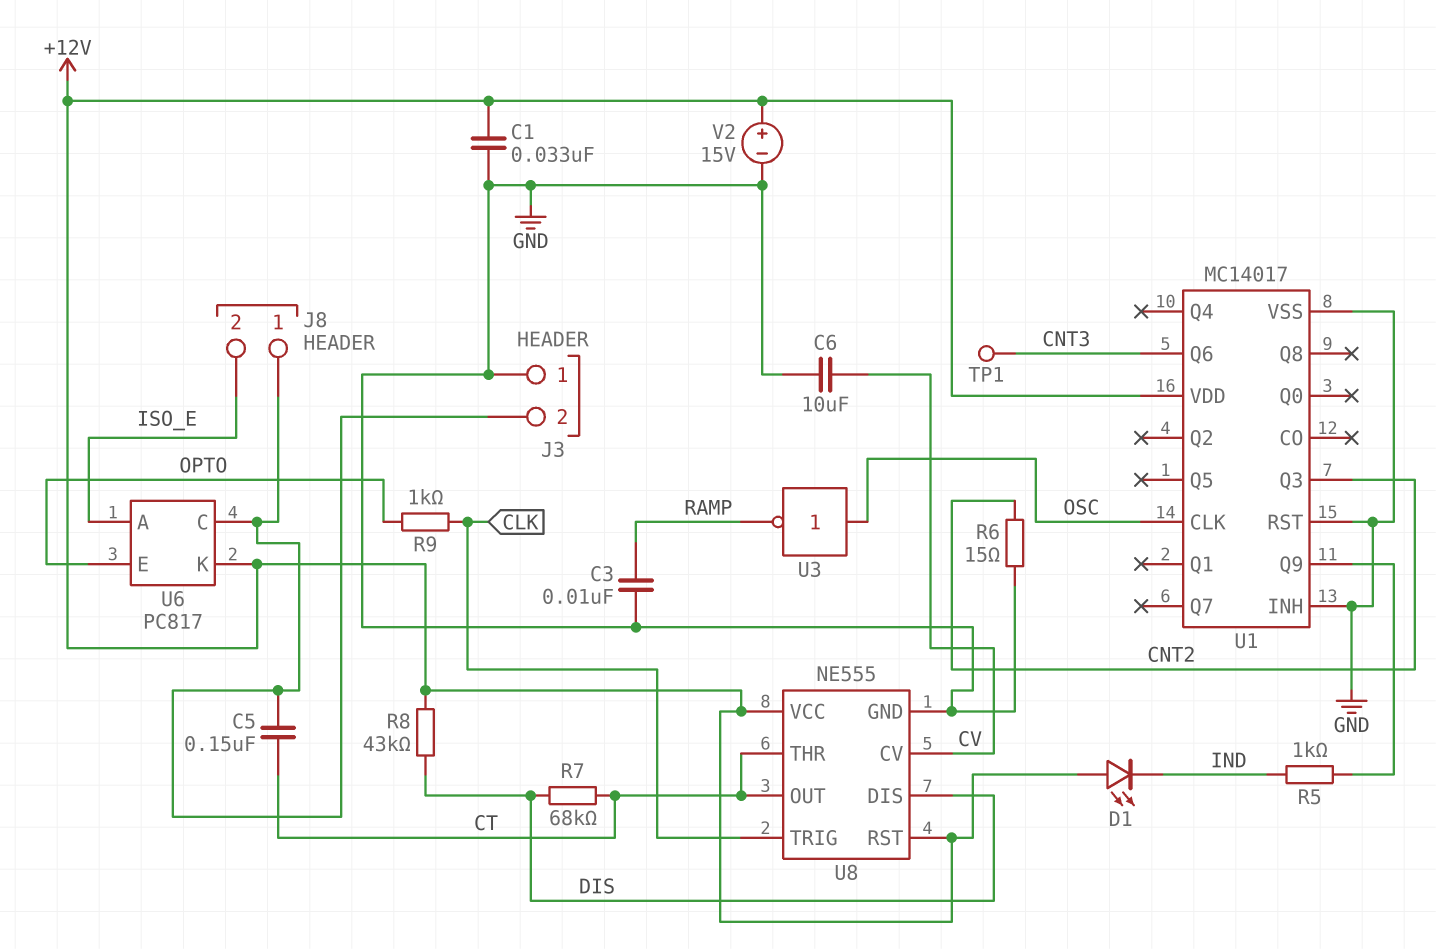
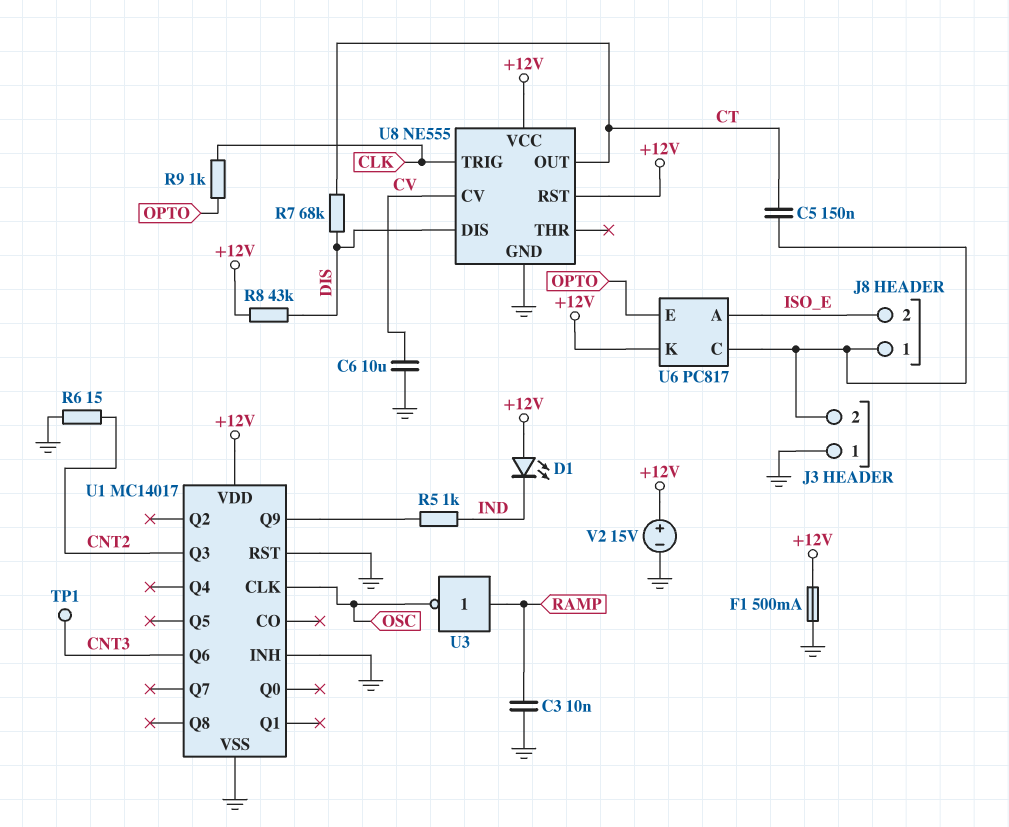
C1: 33nF (+12V, GND) -> none
F1: none -> 500mA (+12V, GND)
U3: NOT (in OSC, out RAMP) -> NOT (in RAMP, out OSC)
U8 pin THR: CT -> none

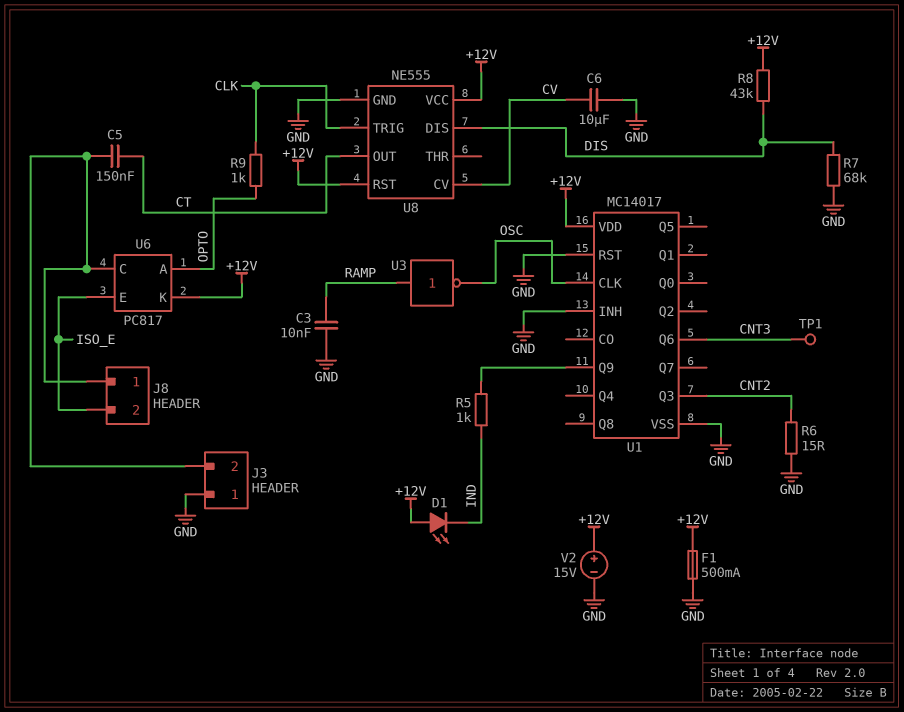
R7: 68k (CT, DIS) -> 68k (DIS, GND)
U6 pin A: ISO_E -> OPTO
U6 pin E: OPTO -> ISO_E

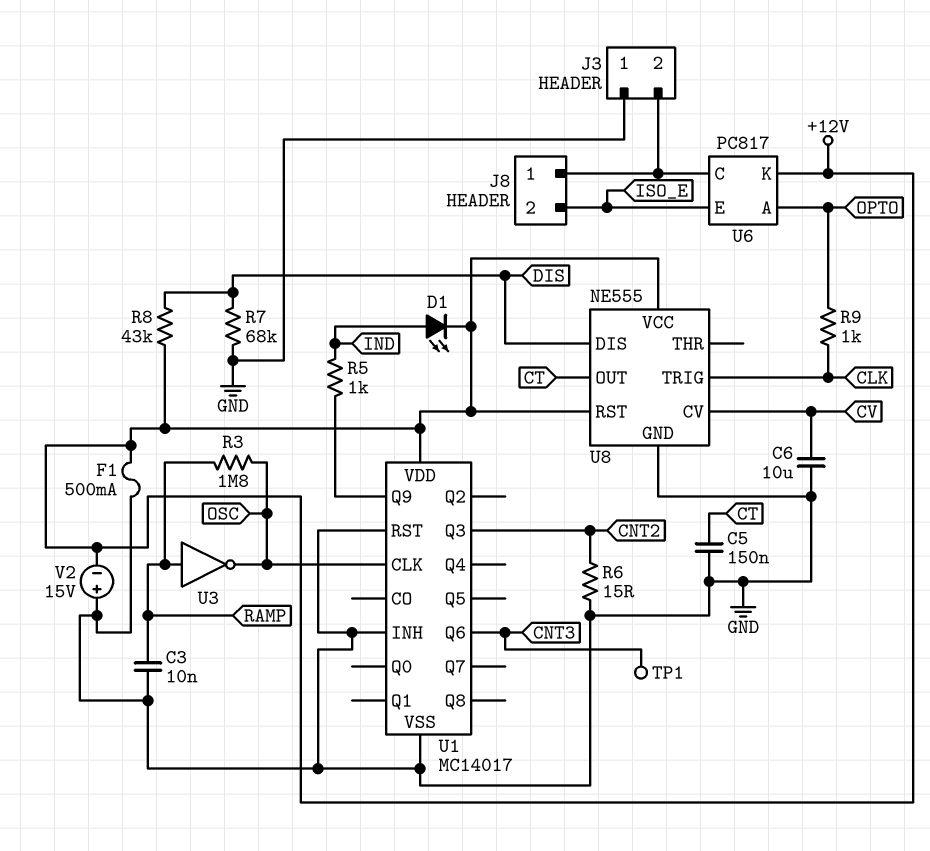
C5: 150nF (CT, J3/2) -> 150nF (CT, GND)
D1: LED (A +12V, K IND) -> LED (A IND, K +12V)
R3: none -> 1.8M (OSC, RAMP)
V2: 15V (plus +12V, minus GND) -> 15V (plus GND, minus +12V)

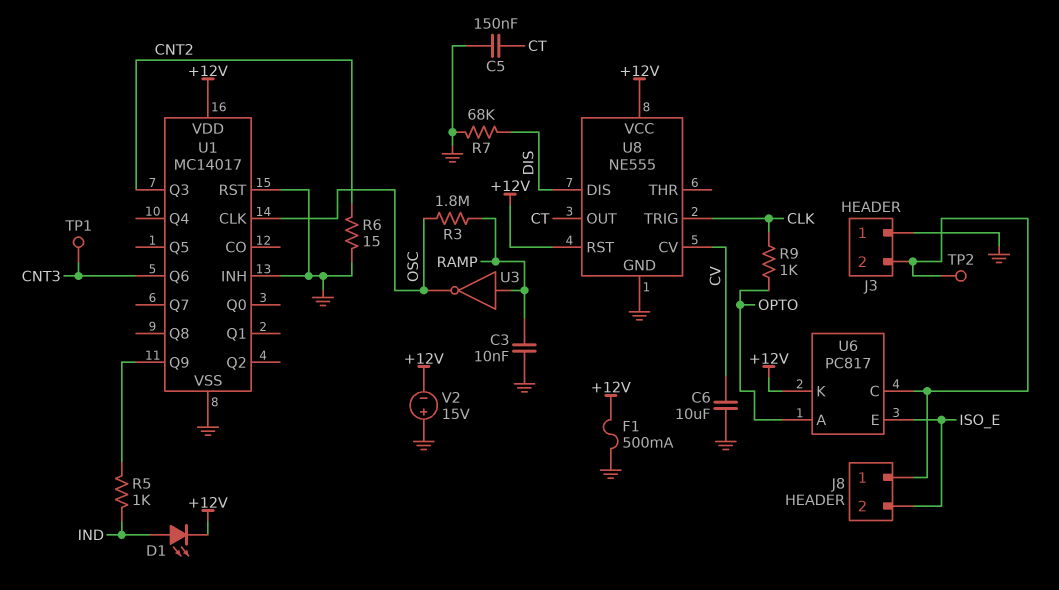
R8: 43k (+12V, DIS) -> none
TP2: none -> test point (J3/2)

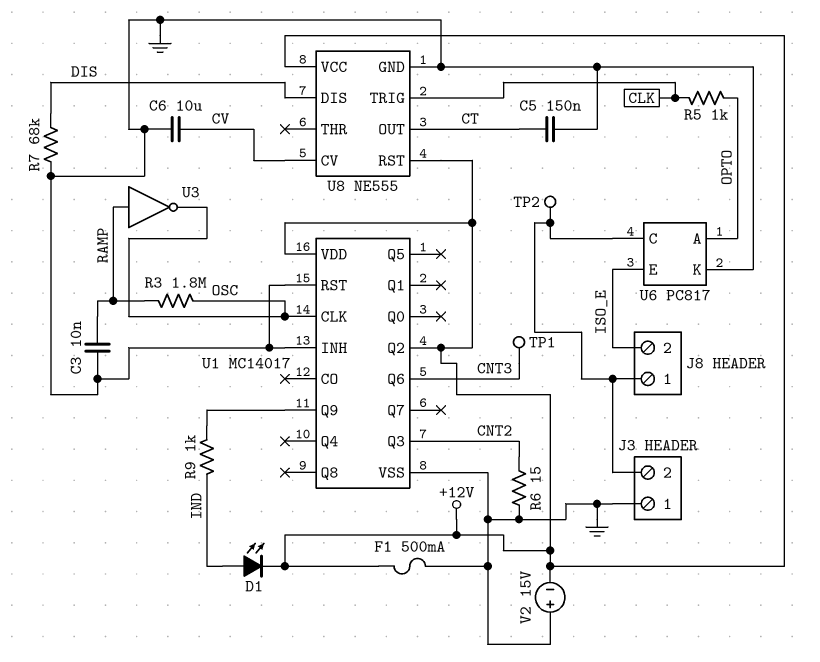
R5: 1k (IND, U1/Q9) -> 1k (CLK, OPTO)
R9: 1k (CLK, OPTO) -> 1k (IND, U1/Q9)
U1 pin Q2: none -> +12V
U6 pin K: +12V -> GND

